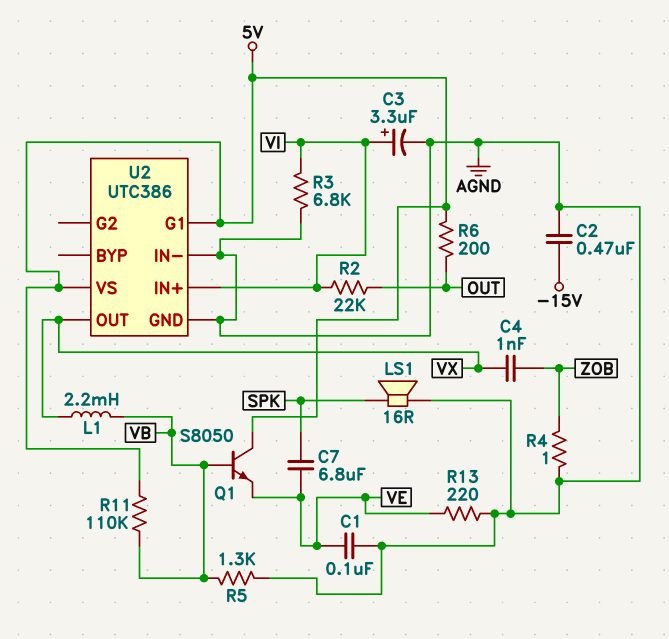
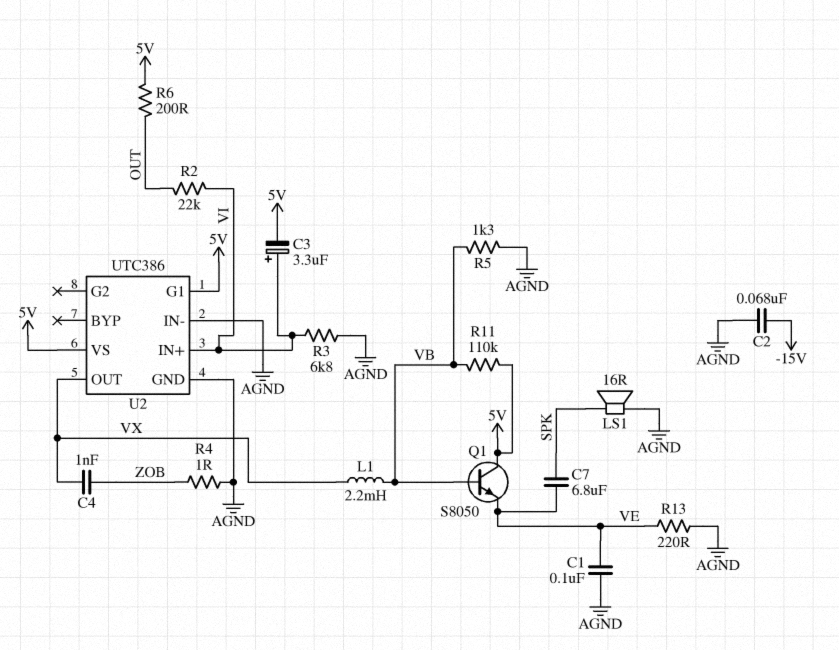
C2: 470nF (-15V, AGND) -> 68nF (-15V, AGND)
C3: 3.3uF (plus VI, minus AGND) -> 3.3uF (plus VI, minus 5V)

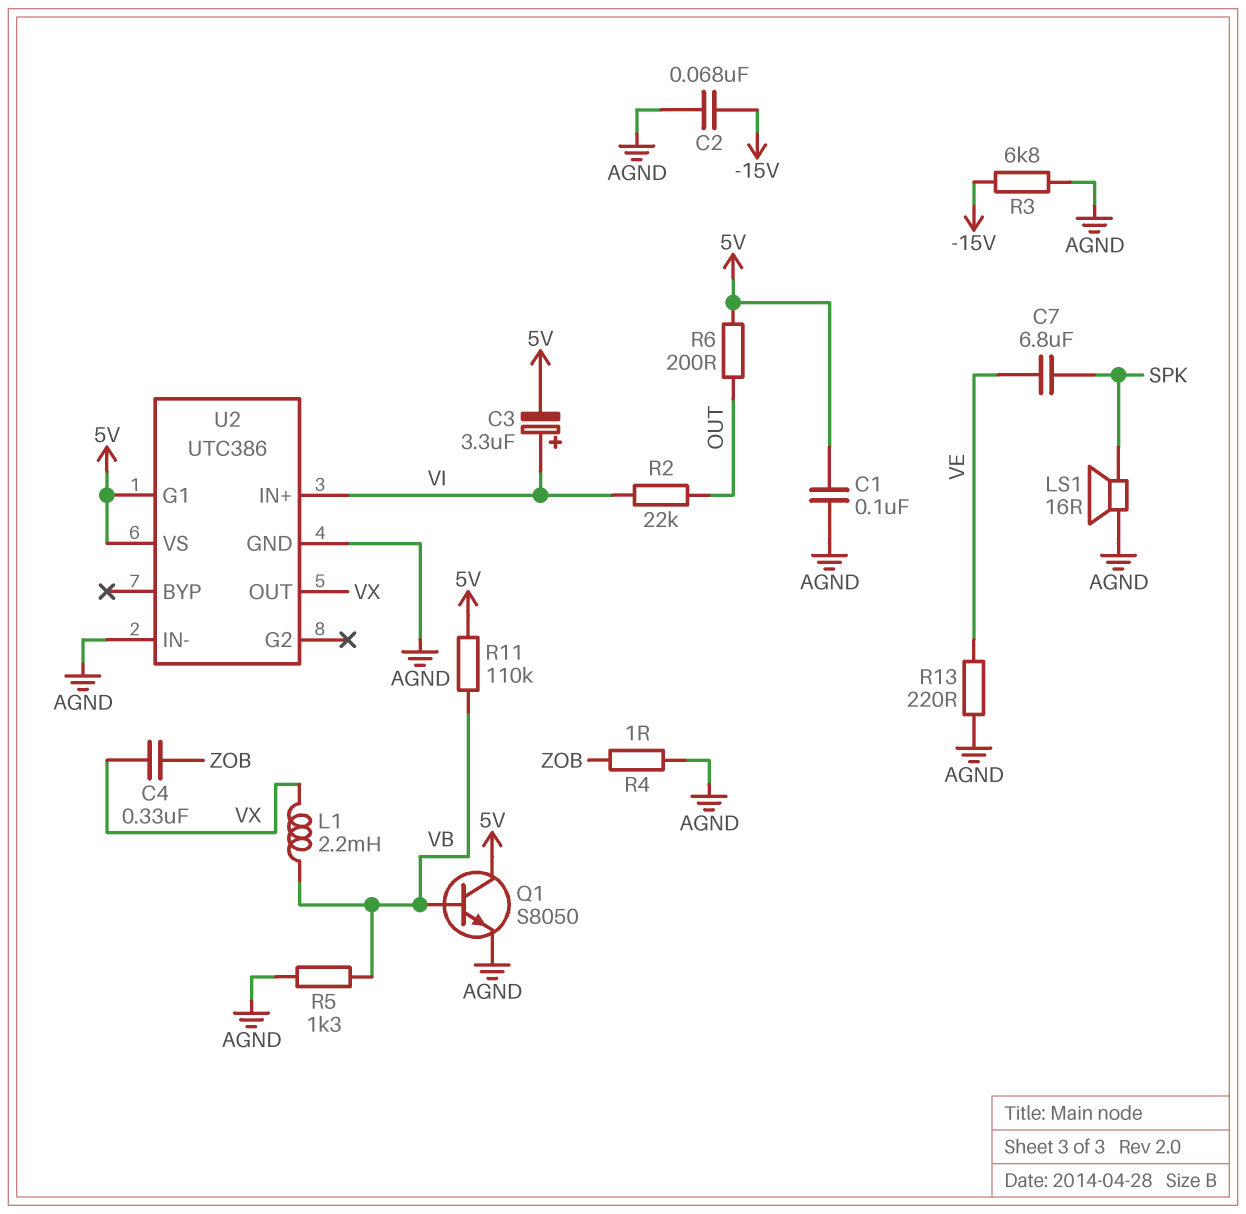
C1: 100nF (AGND, VE) -> 100nF (5V, AGND)
C4: 1nF (VX, ZOB) -> 330nF (VX, ZOB)
Q1: NPN S8050 (B VB, C 5V, E VE) -> NPN S8050 (B VB, C 5V, E AGND)
R3: 6.8k (AGND, VI) -> 6.8k (-15V, AGND)

